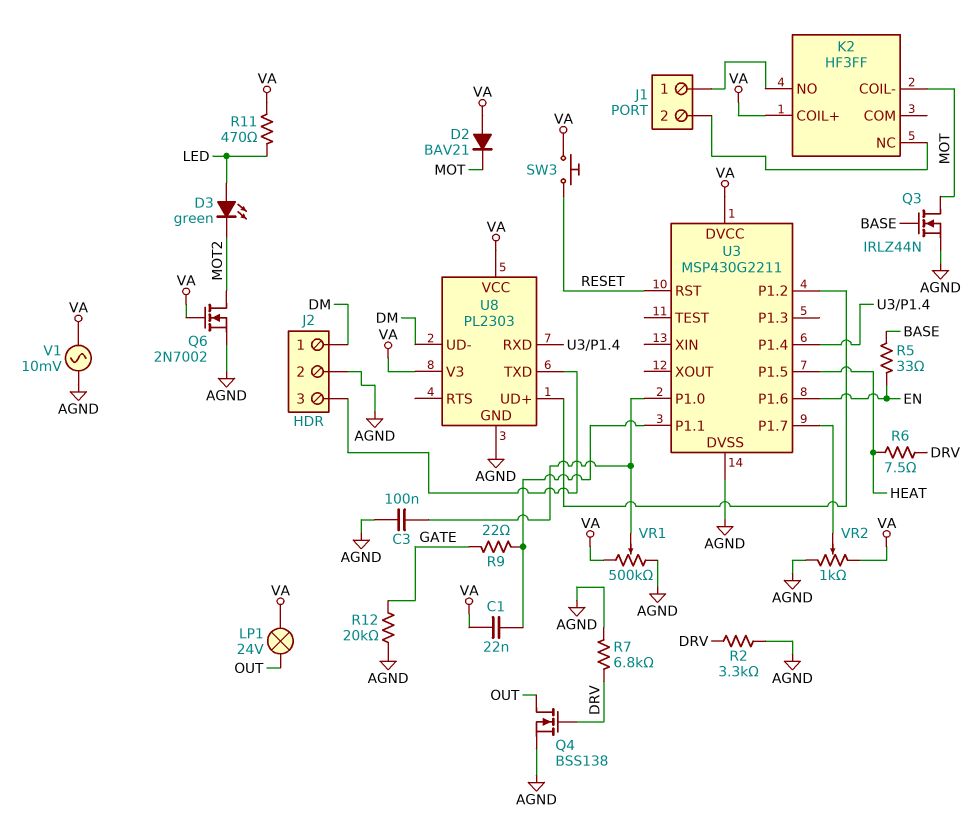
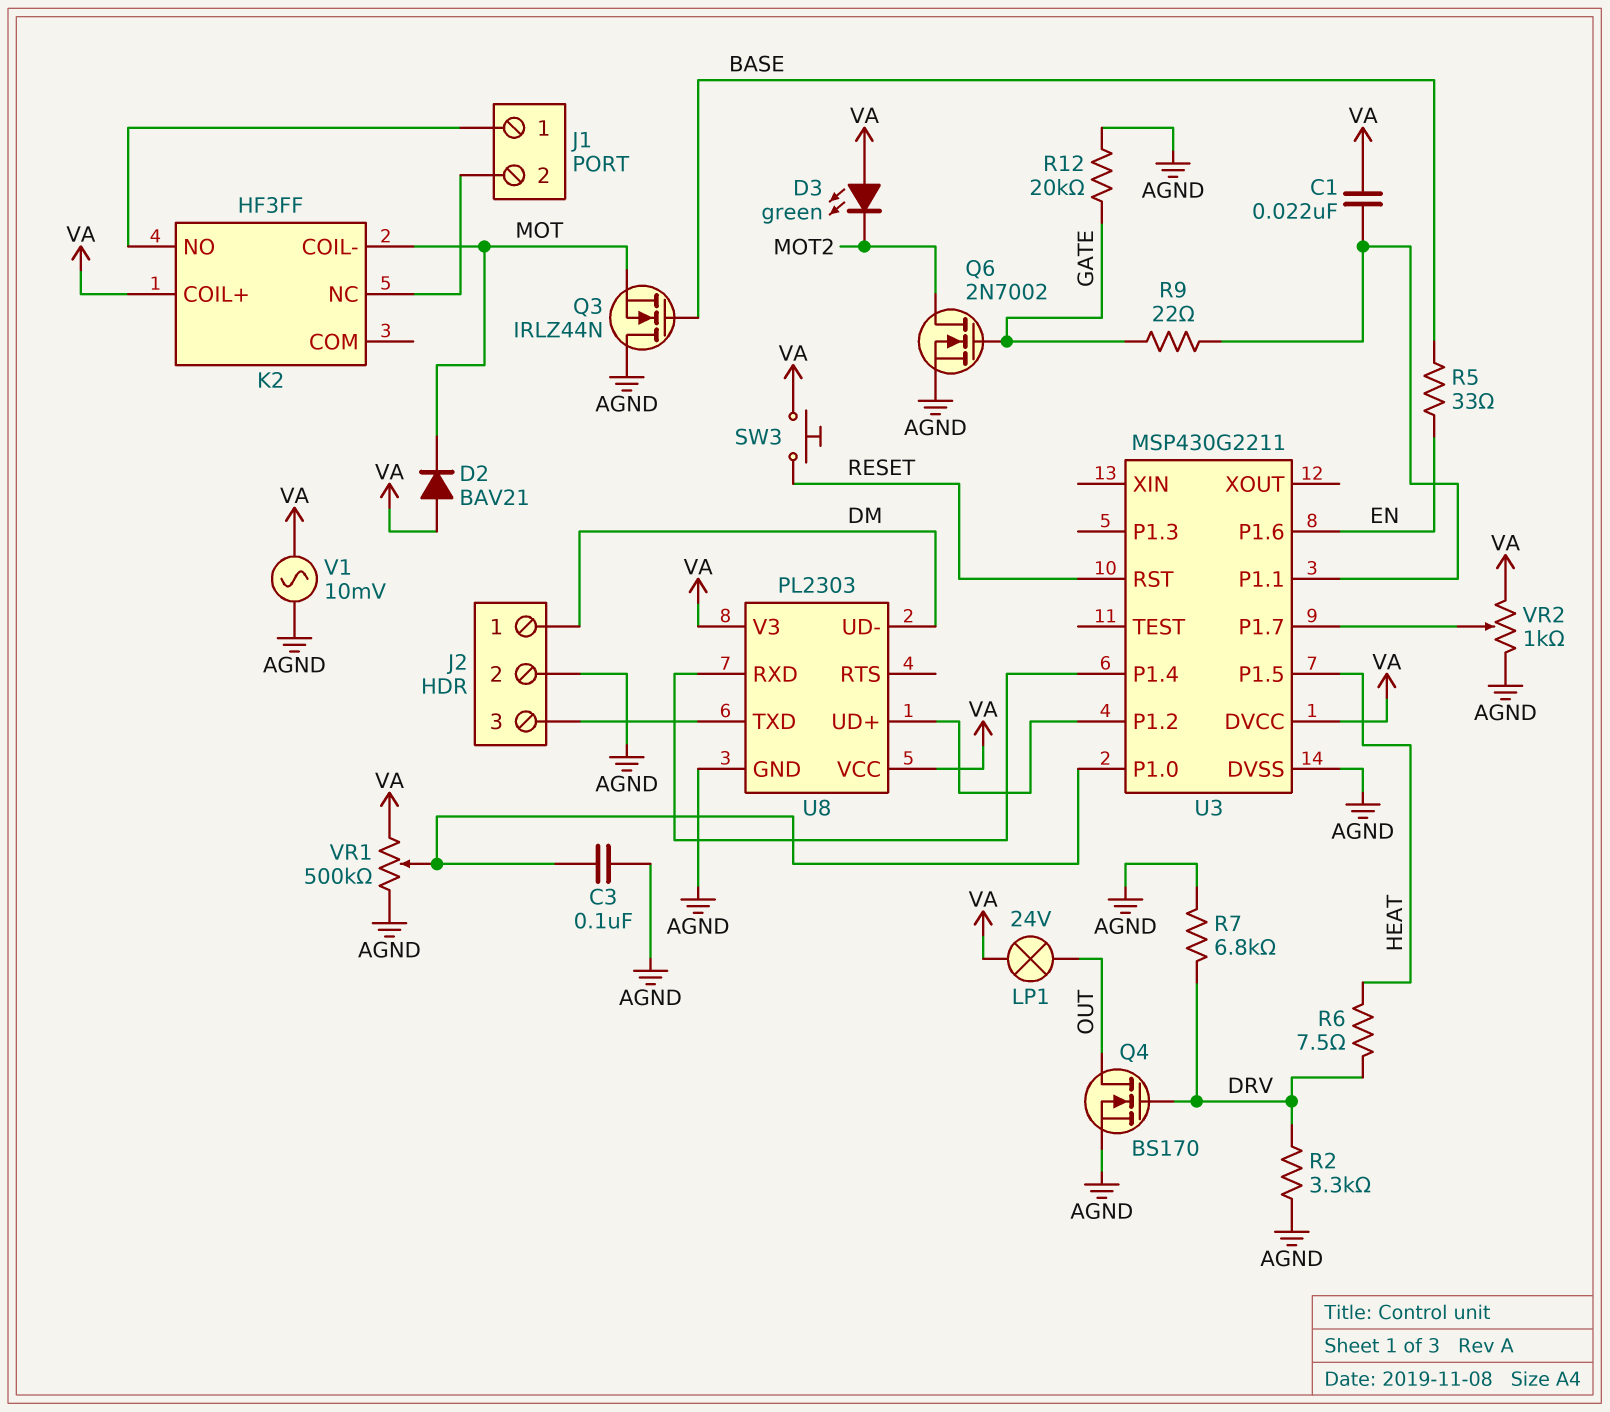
D3: LED green (A LED, K MOT2) -> LED green (A VA, K MOT2)
Q3: NMOS IRLZ44N (G BASE, D MOT, S AGND) -> NMOS IRLZ44N (G BASE, D AGND, S MOT)
Q4: NMOS BSS138 (G DRV, D OUT, S AGND) -> NMOS BS170 (G DRV, D OUT, S AGND)
Q6: NMOS 2N7002 (G VA, D MOT2, S AGND) -> NMOS 2N7002 (G GATE, D MOT2, S AGND)
R11: 470 (LED, VA) -> none

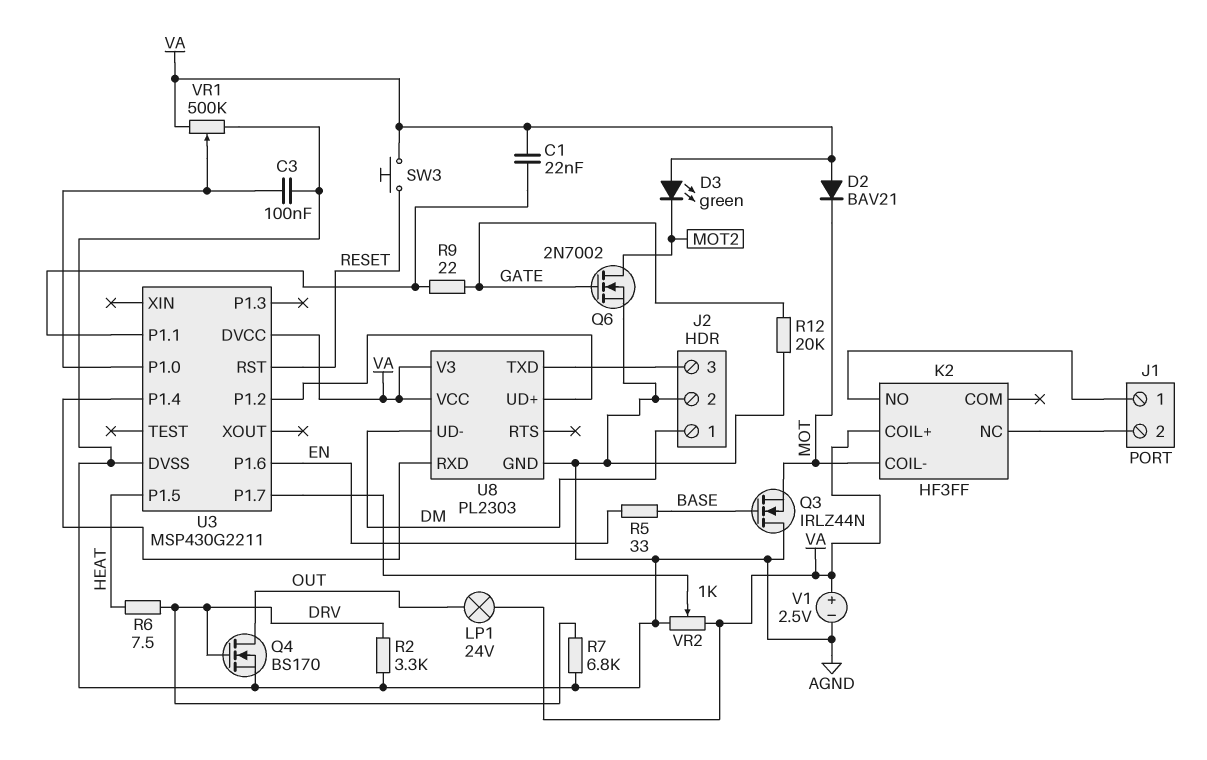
V1: AC 10mV (AGND, VA) -> 2.5V (plus VA, minus AGND)

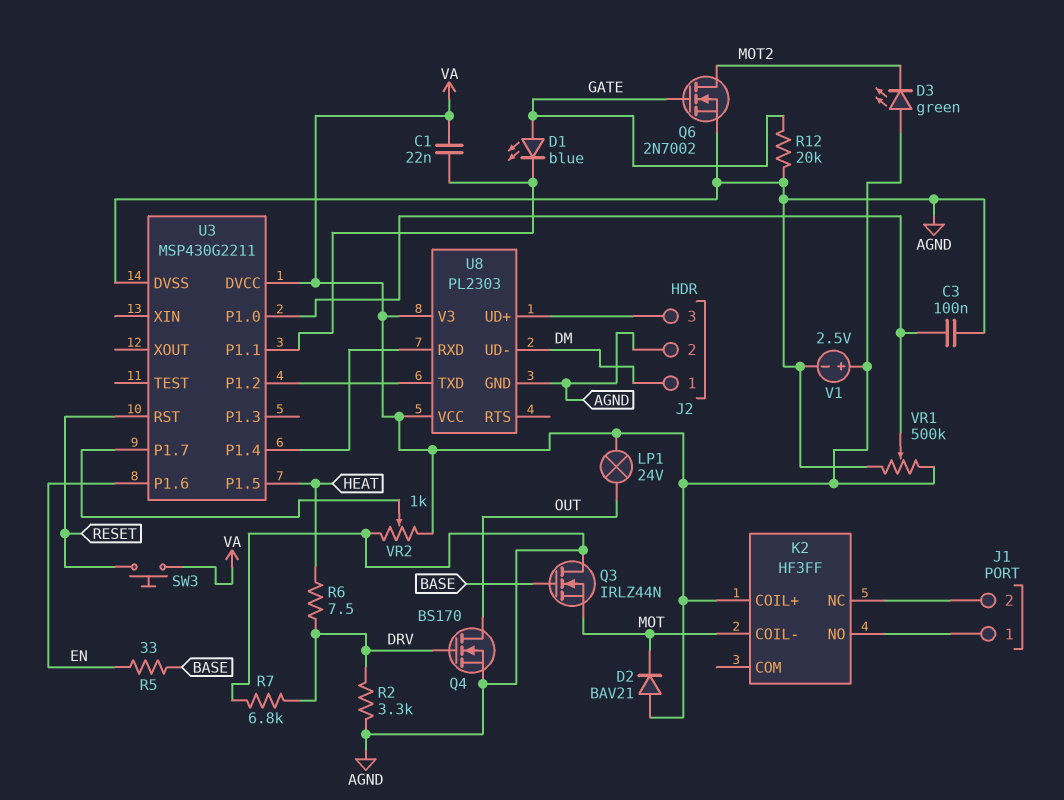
D1: none -> LED blue (A GATE, K U3/P1.1)
R9: 22 (GATE, U3/P1.1) -> none
U8 pin TXD: J2/3 -> U3/P1.2
U8 pin UD+: U3/P1.2 -> J2/3

